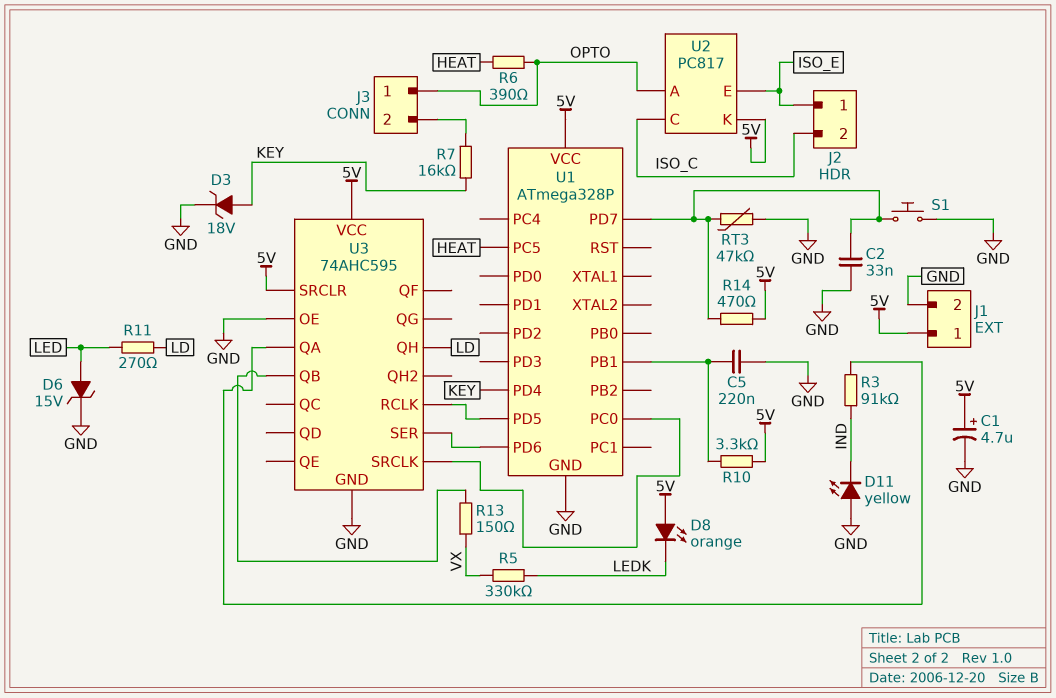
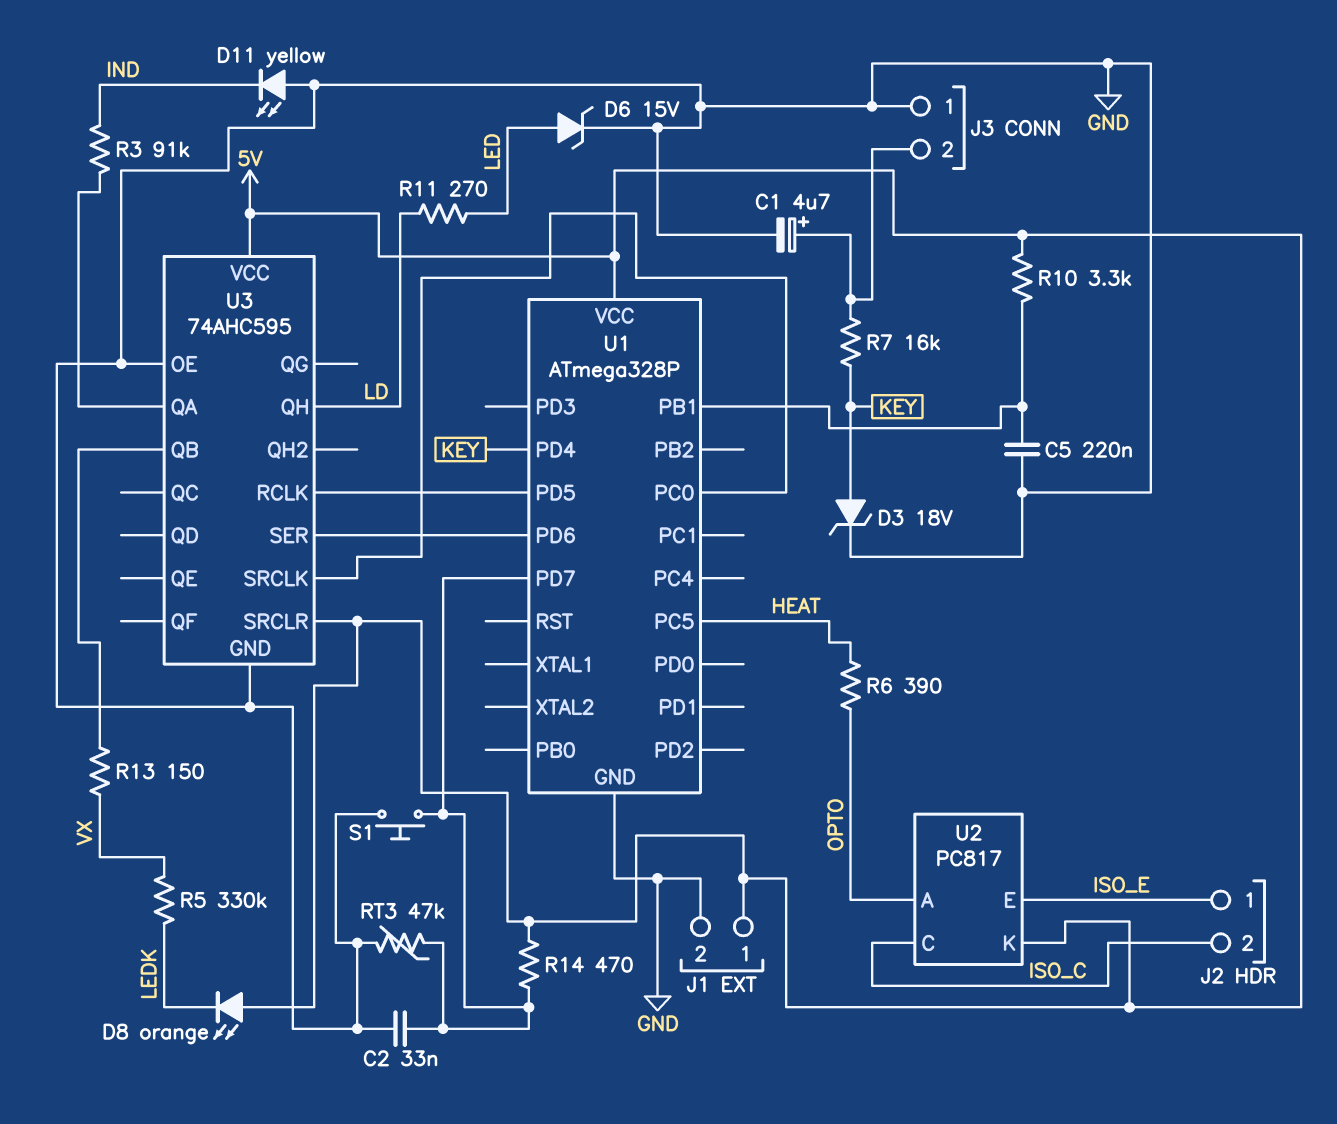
C1: 4.7uF (plus 5V, minus GND) -> 4.7uF (plus J3/2, minus GND)
J3 pin 1: OPTO -> GND

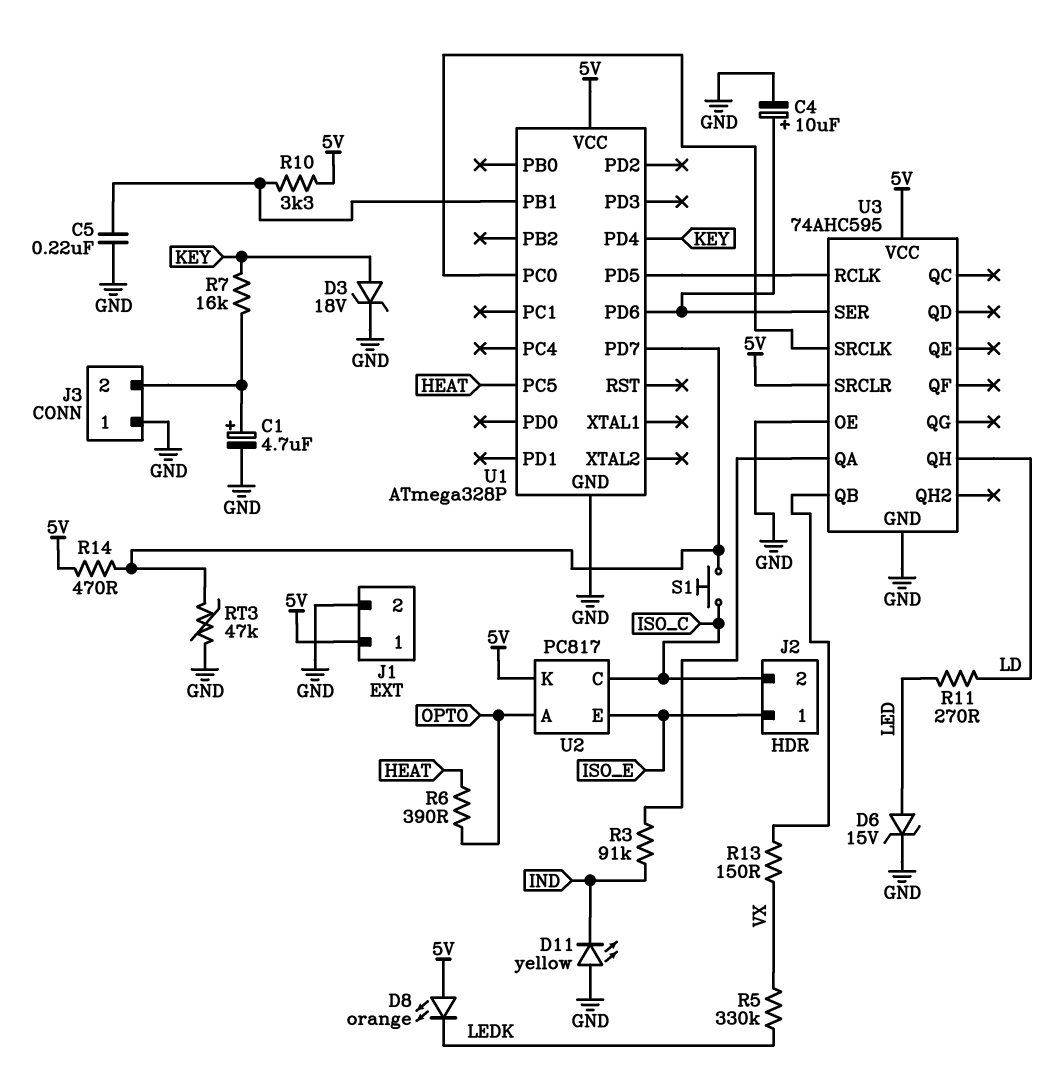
C2: 33nF (GND, U1/PD7) -> none
C4: none -> 10uF (plus U1/PD6, minus GND)
S1: button (GND, U1/PD7) -> button (ISO_C, U1/PD7)

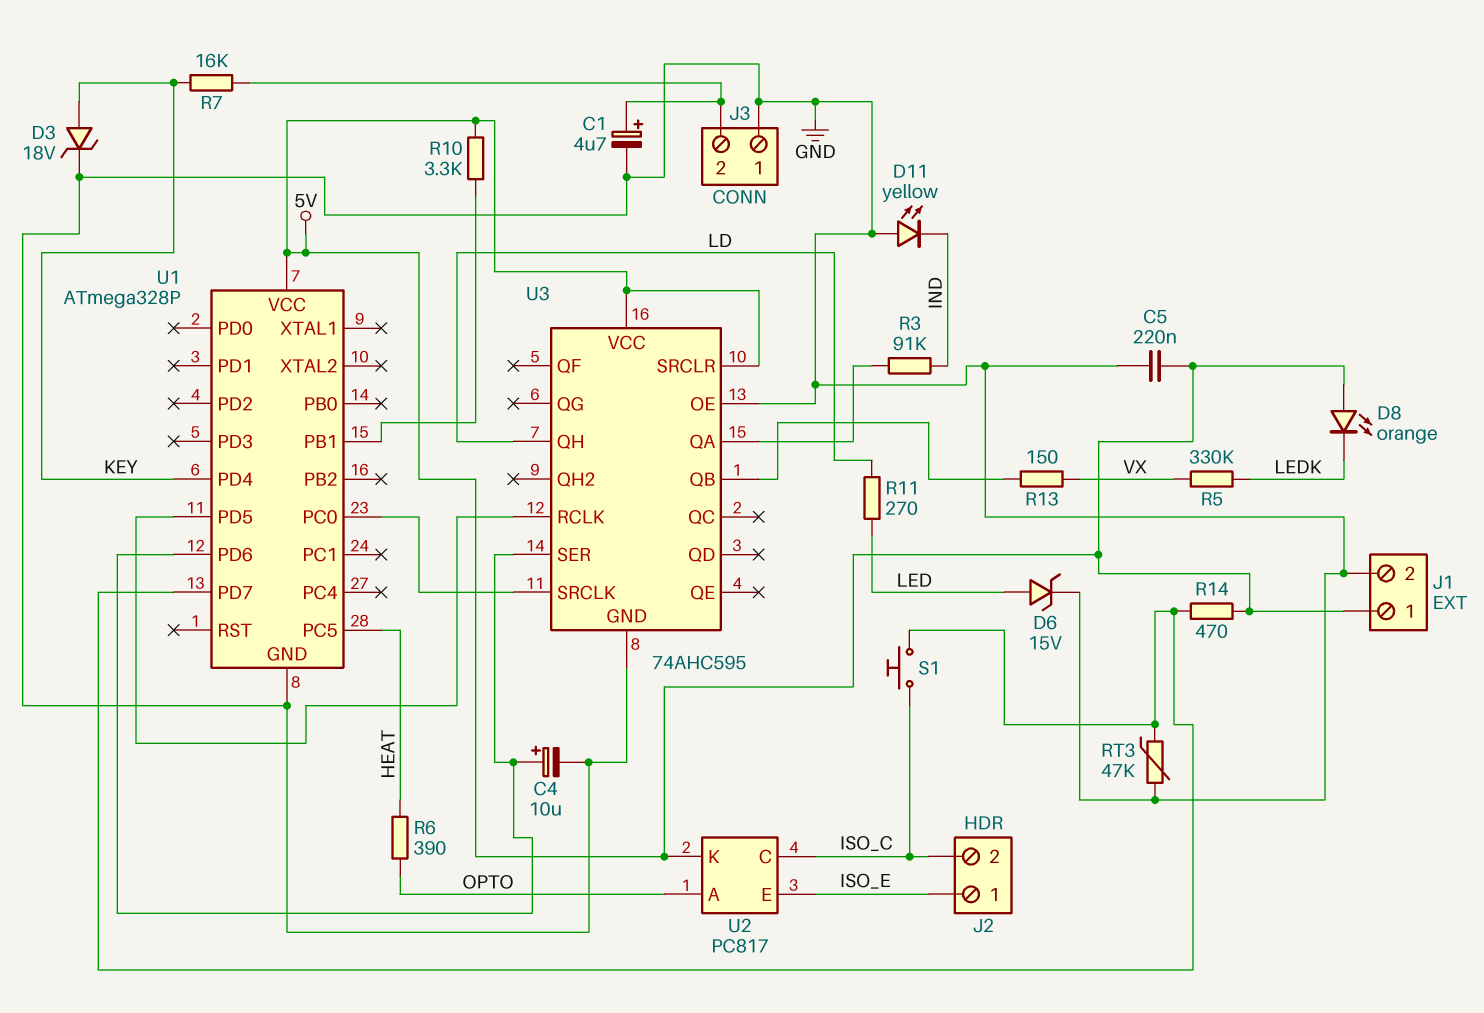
C5: 220nF (GND, U1/PB1) -> 220nF (5V, GND)

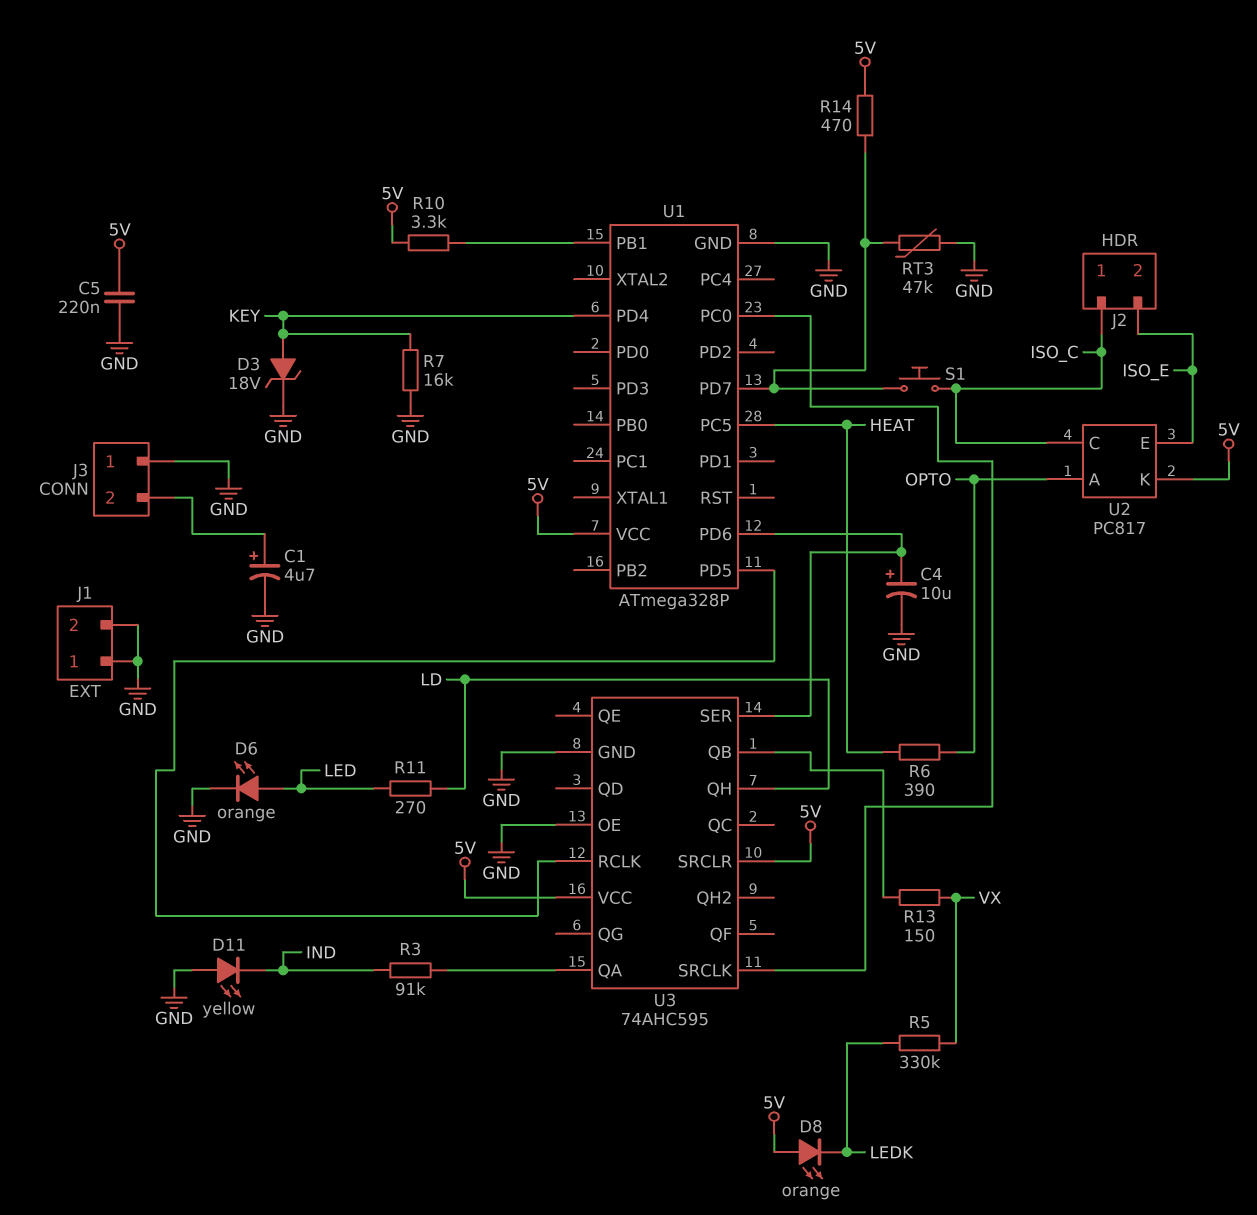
D6: zener 15V (A LED, K GND) -> LED orange (A LED, K GND)
J1 pin 1: 5V -> GND
J2 pin 1: ISO_E -> ISO_C
J2 pin 2: ISO_C -> ISO_E
R7: 16k (J3/2, KEY) -> 16k (GND, KEY)

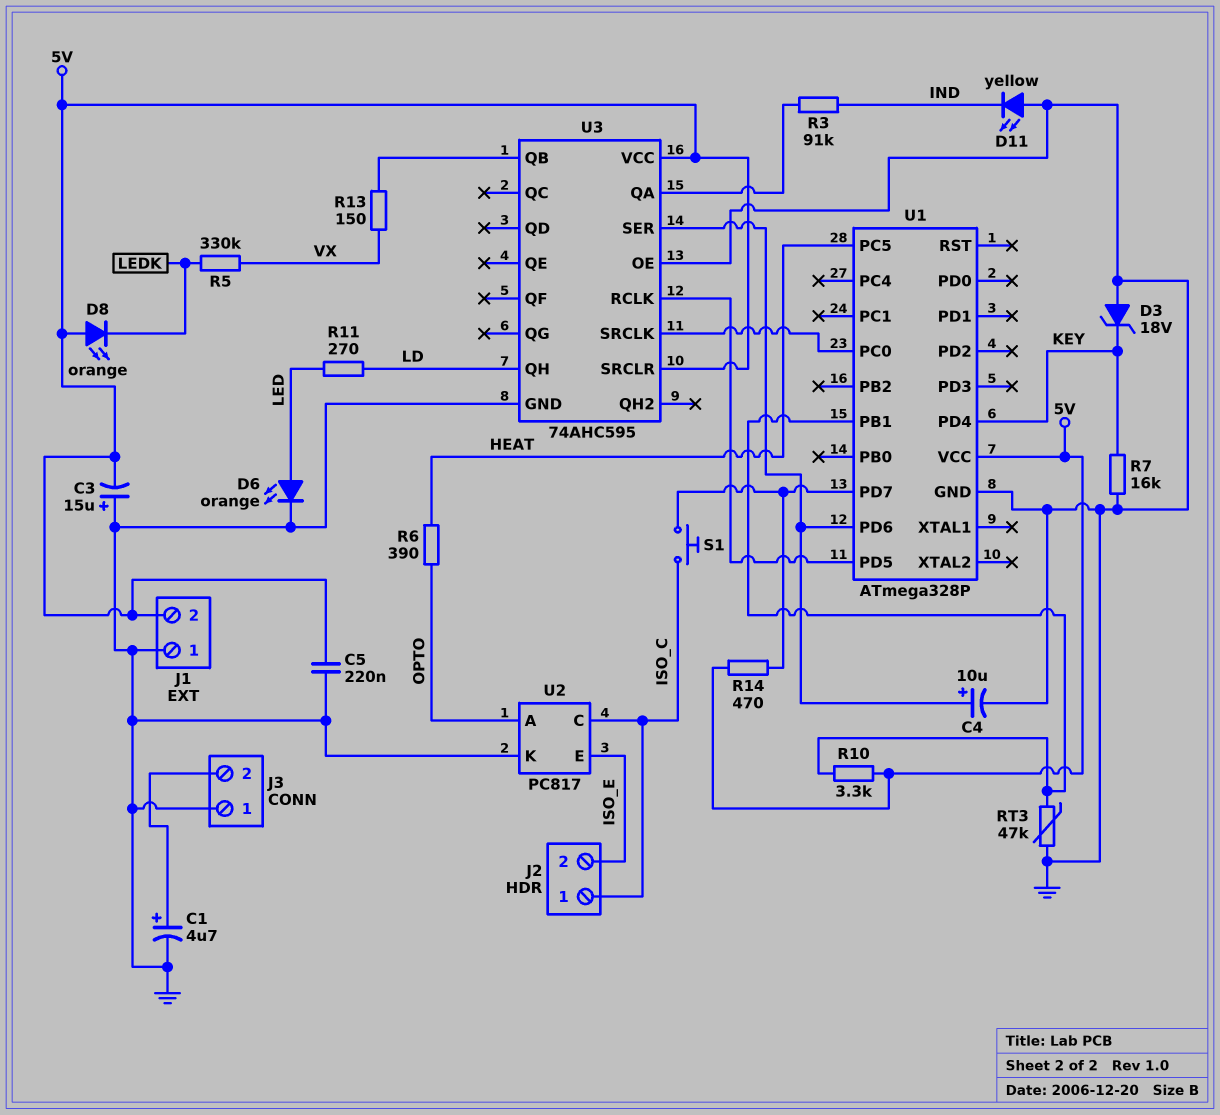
C3: none -> 15uF (plus GND, minus 5V)
D3: zener 18V (A KEY, K GND) -> zener 18V (A GND, K KEY)
J1 pin 2: GND -> 5V
RT3: 47k (GND, U1/PD7) -> 47k (GND, U1/PB1)
U2 pin K: 5V -> GND

